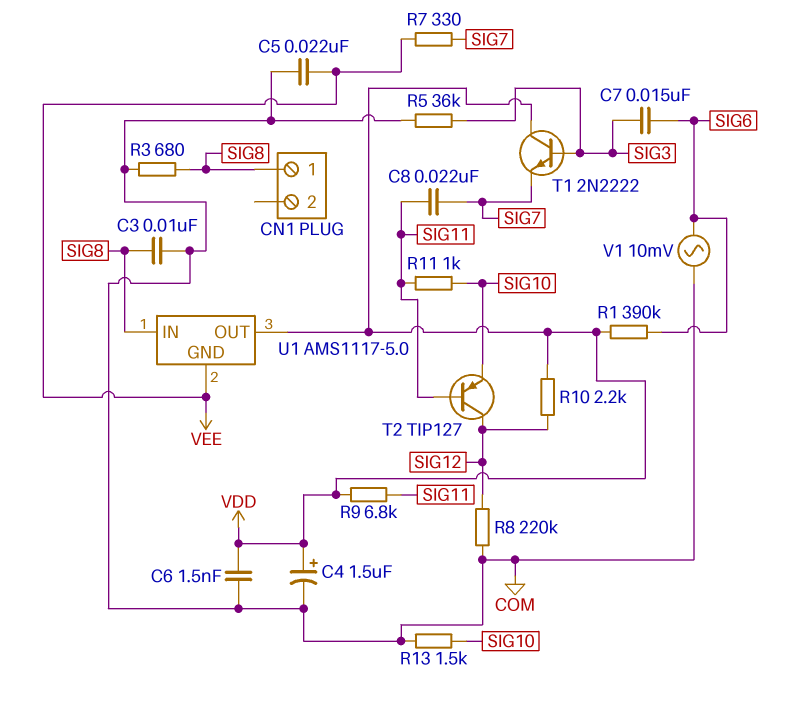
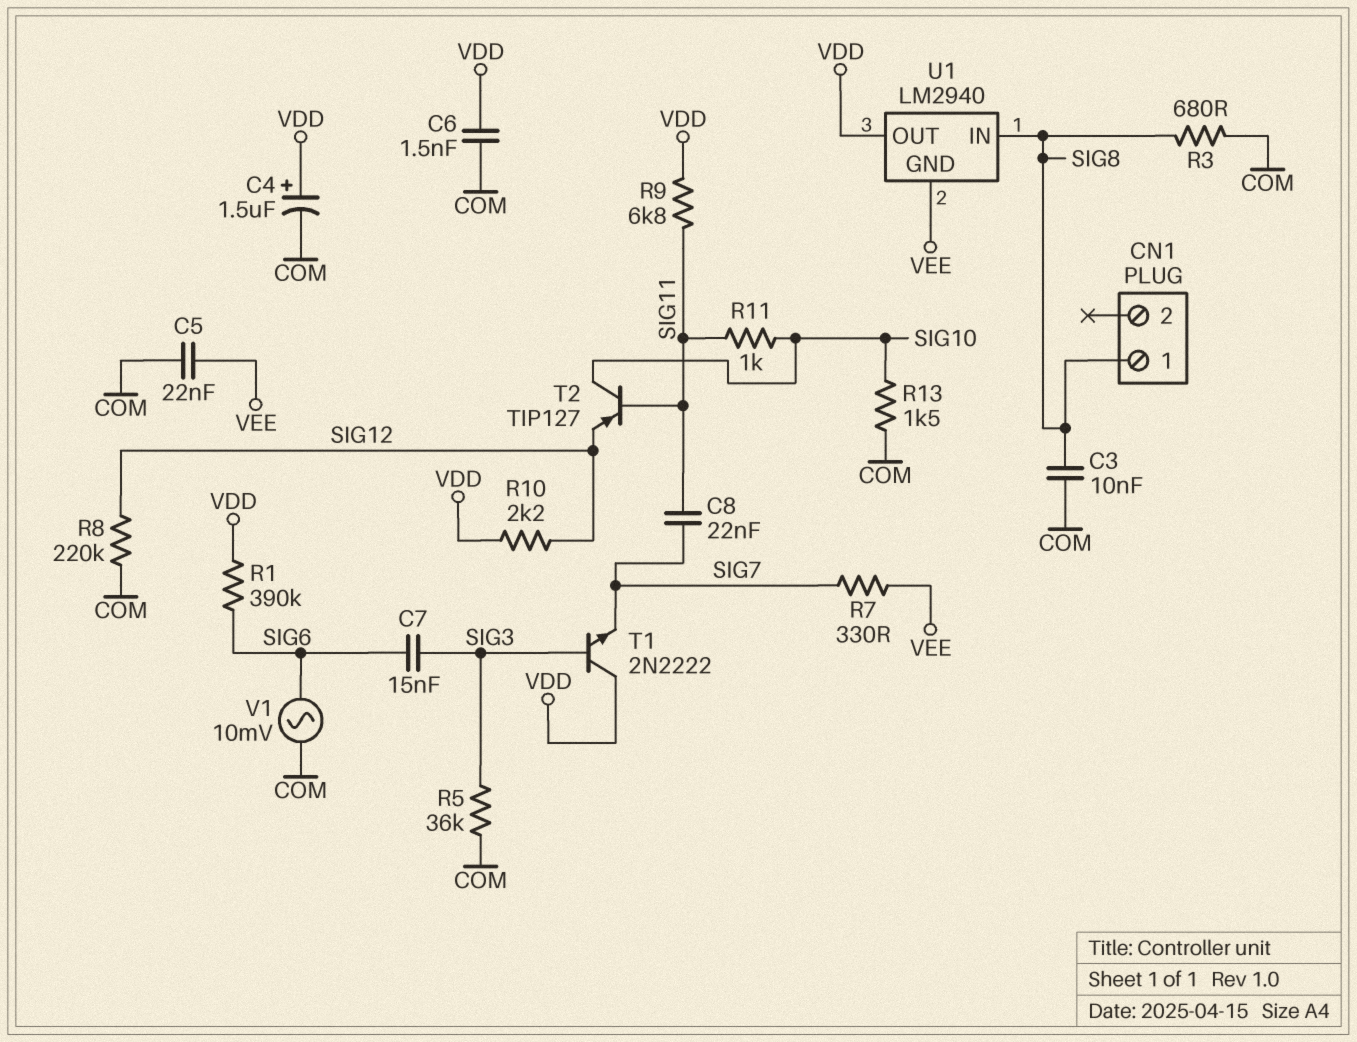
T2: PNP TIP127 (B SIG11, C SIG12, E SIG10) -> PNP TIP127 (B SIG11, C SIG10, E SIG12)
U1: AMS1117-5.0 -> LM2940

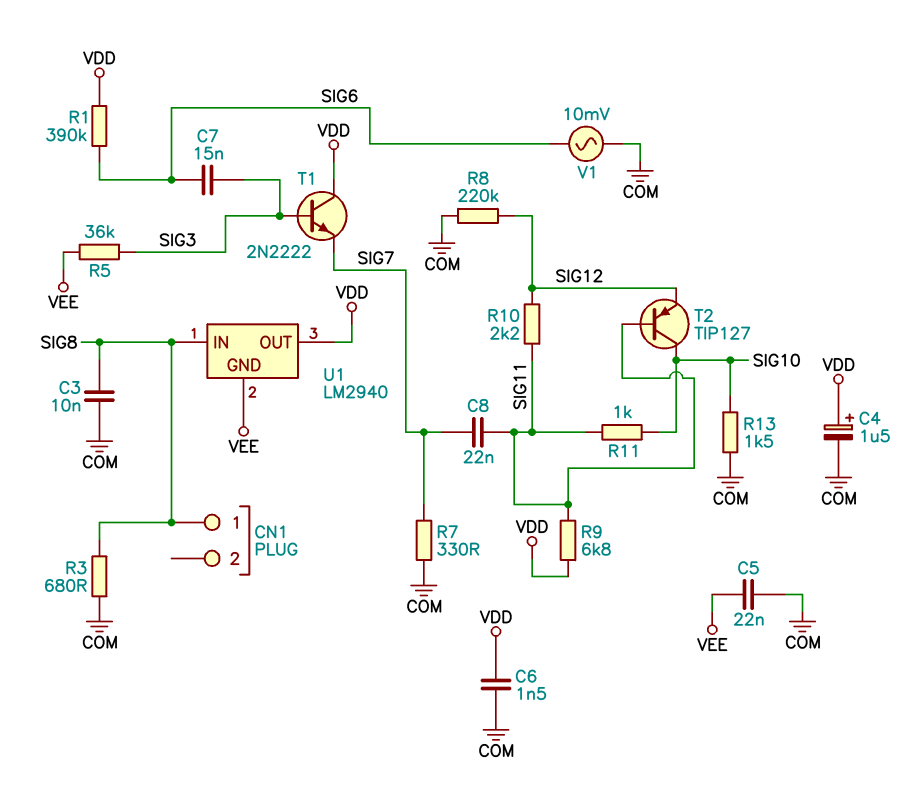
R5: 36k (COM, SIG3) -> 36k (SIG3, VEE)
R7: 330 (SIG7, VEE) -> 330 (COM, SIG7)
R10: 2.2k (SIG12, VDD) -> 2.2k (SIG11, SIG12)

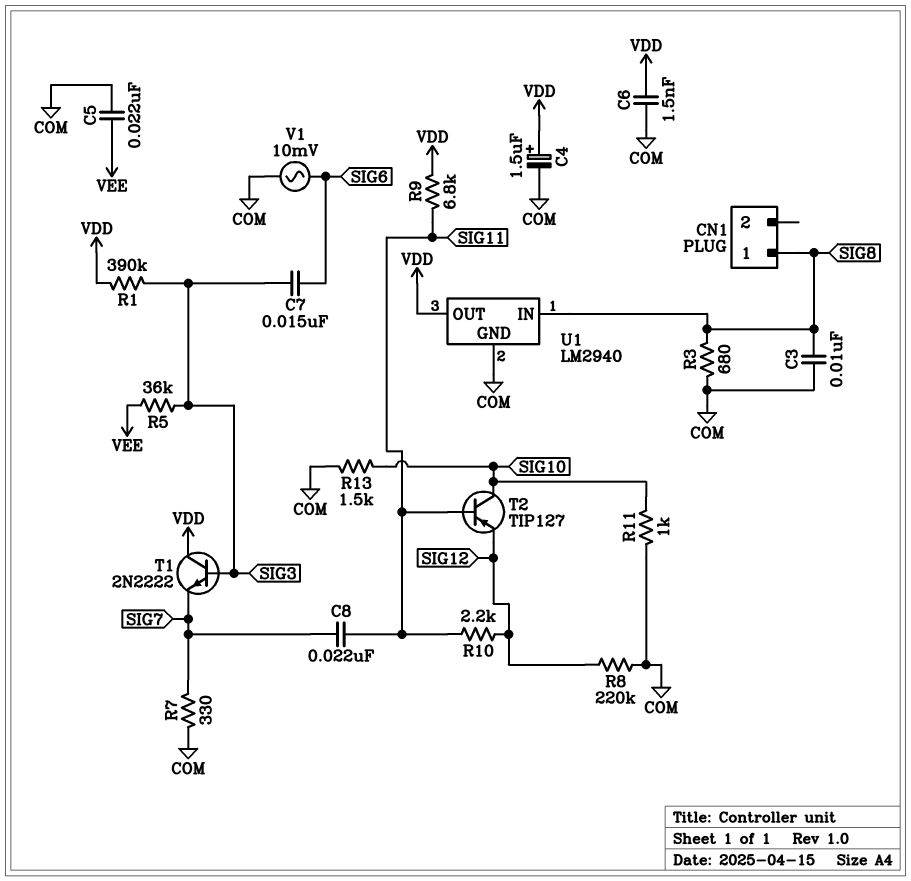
R1: 390k (SIG6, VDD) -> 390k (SIG3, VDD)
R11: 1k (SIG10, SIG11) -> 1k (COM, SIG10)
U1 pin GND: VEE -> COM

